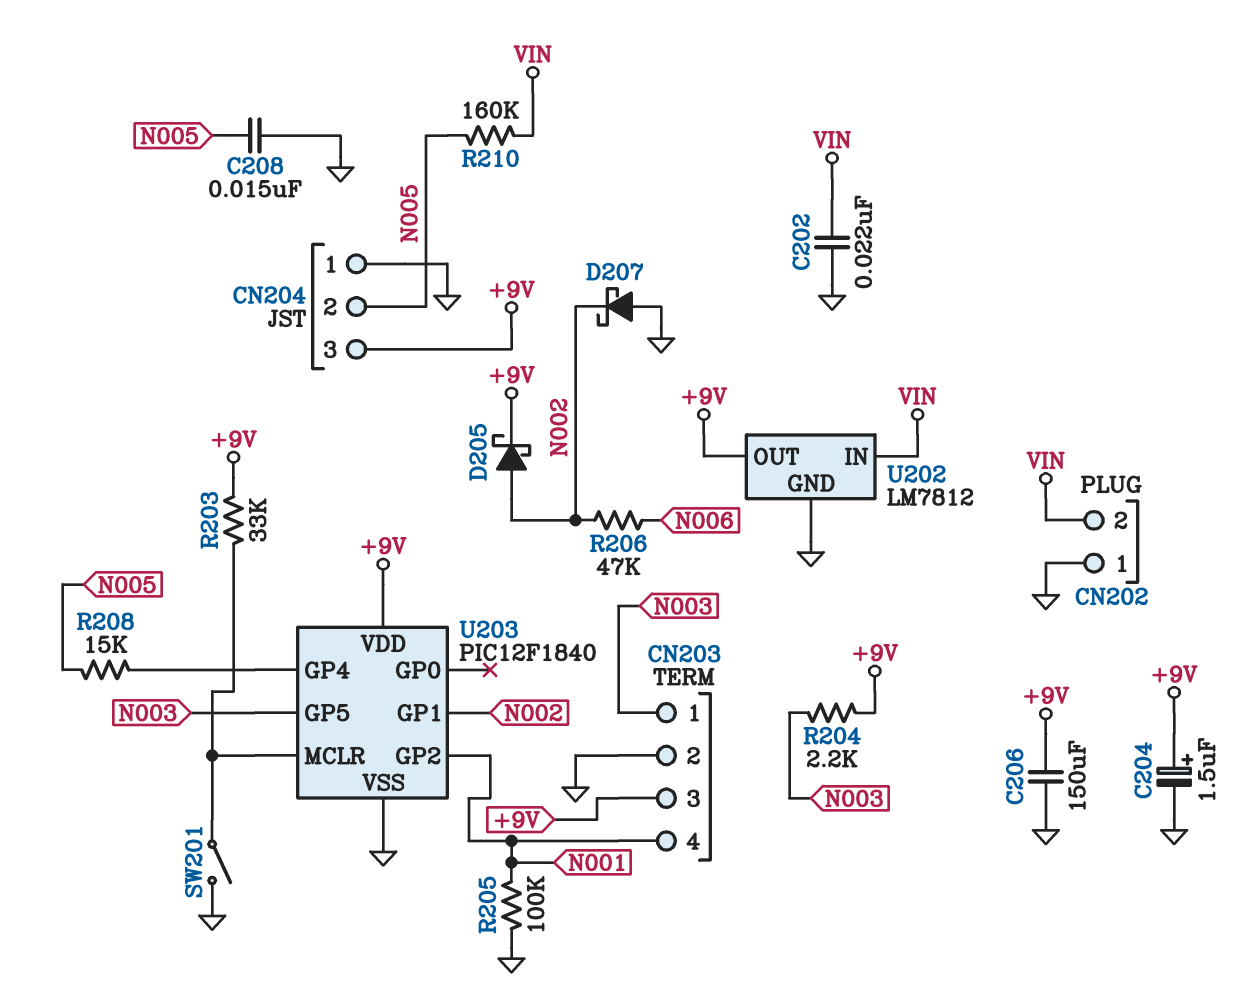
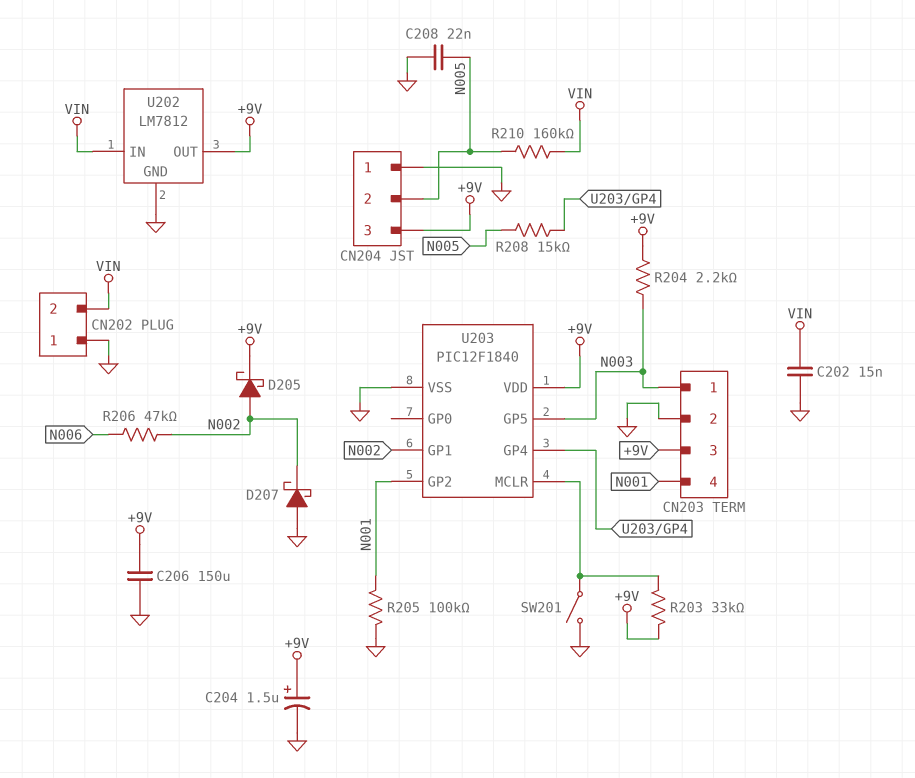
C202: 22nF (GND, VIN) -> 15nF (GND, VIN)
C208: 15nF (GND, N005) -> 22nF (GND, N005)

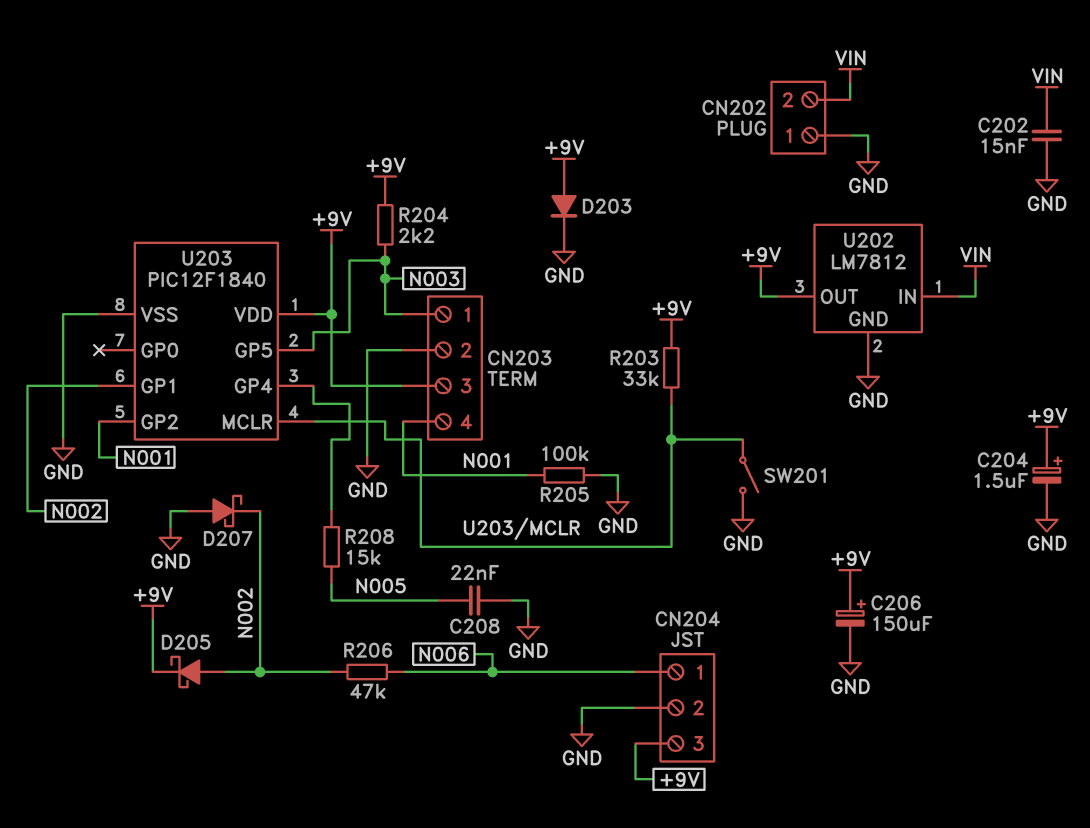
C206: 150uF (+9V, GND) -> 150uF (plus +9V, minus GND)
CN204 pin 1: GND -> N006
CN204 pin 2: N005 -> GND
D203: none -> diode (A +9V, K GND)
R210: 160k (N005, VIN) -> none

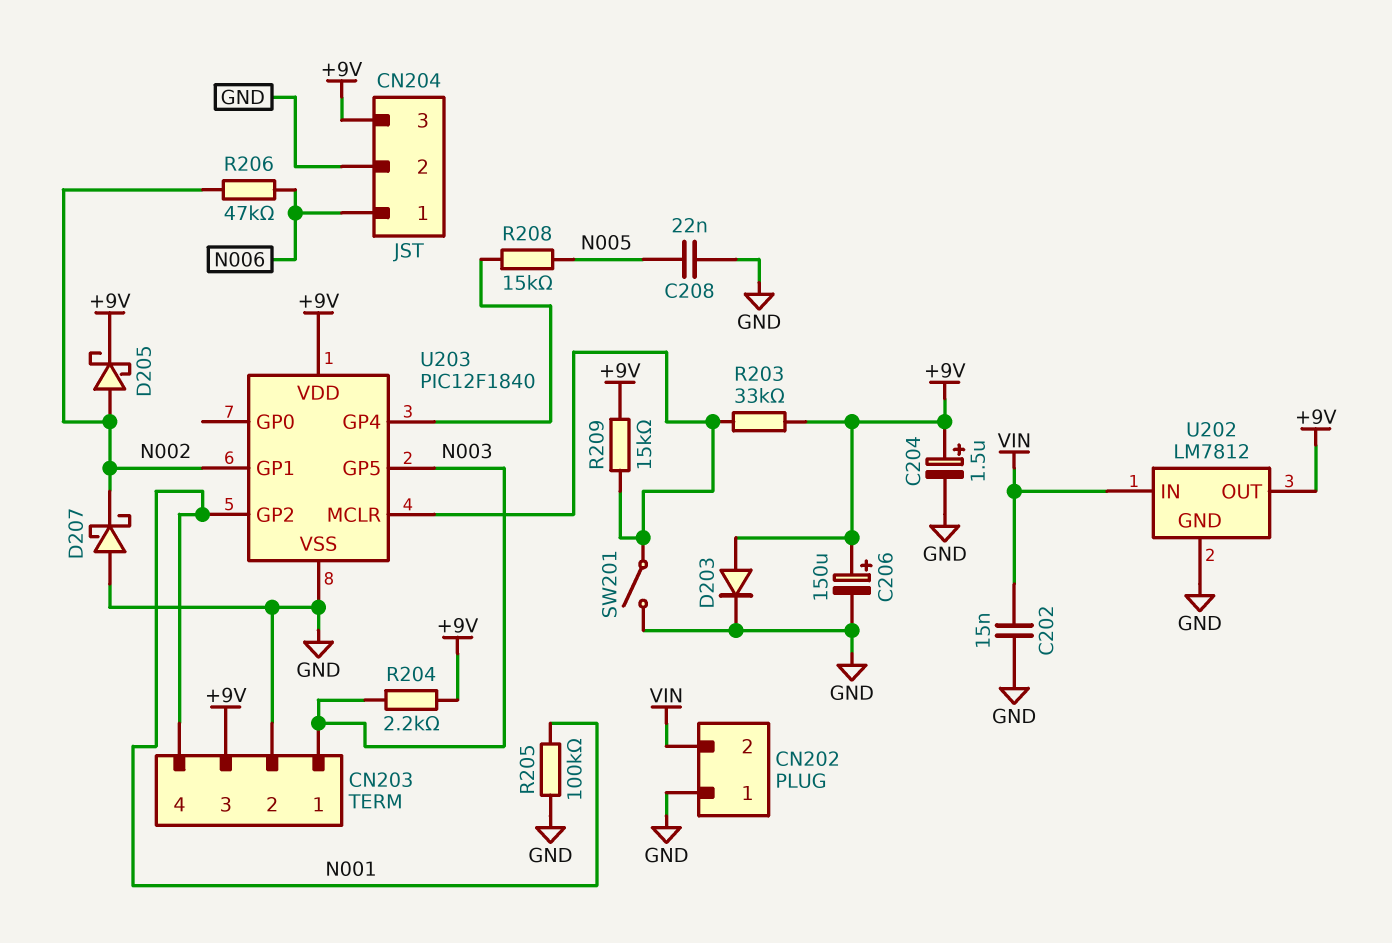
R209: none -> 15k (+9V, U203/MCLR)

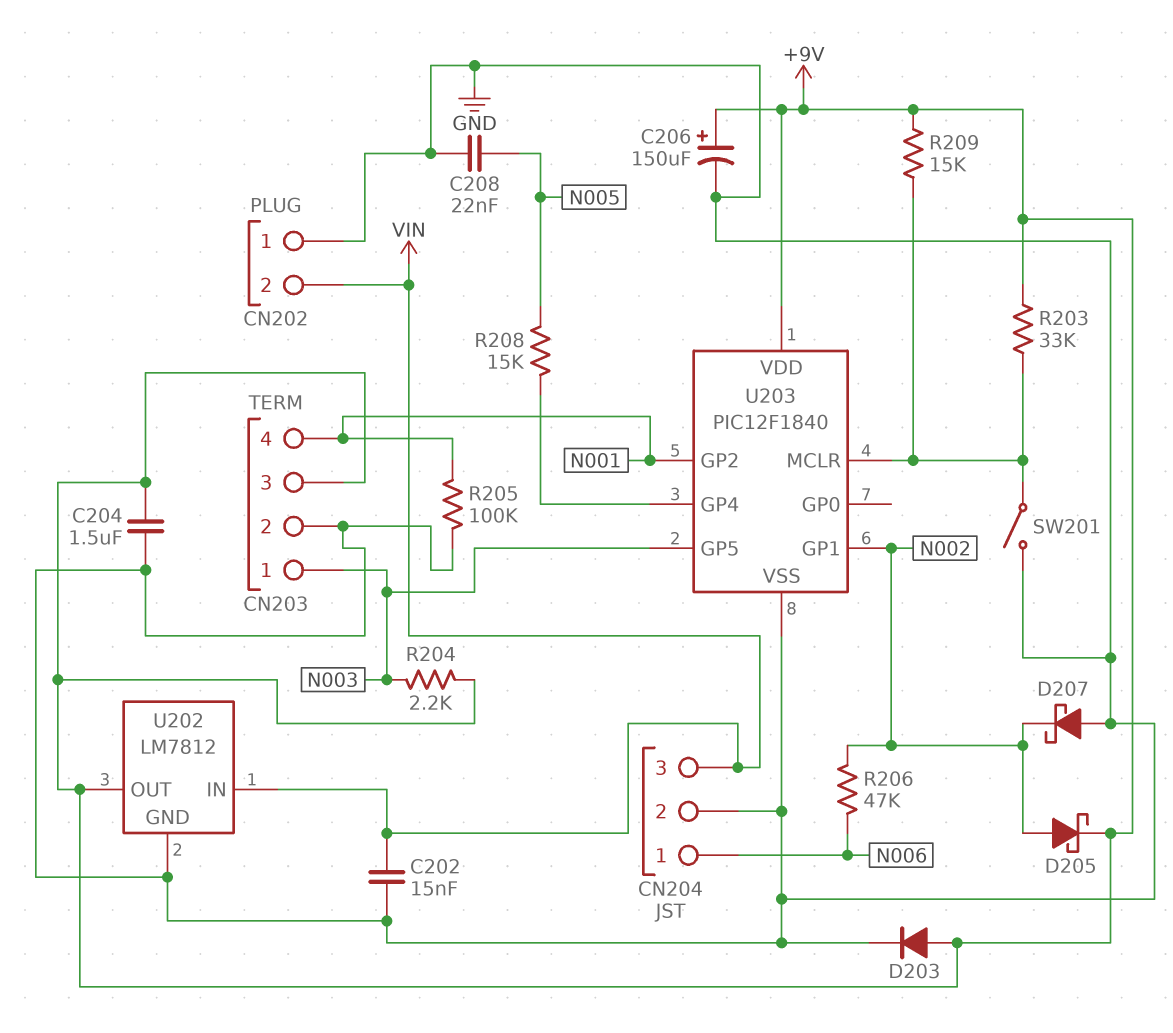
C204: 1.5uF (plus +9V, minus GND) -> 1.5uF (+9V, GND)
CN204 pin 3: +9V -> VIN

